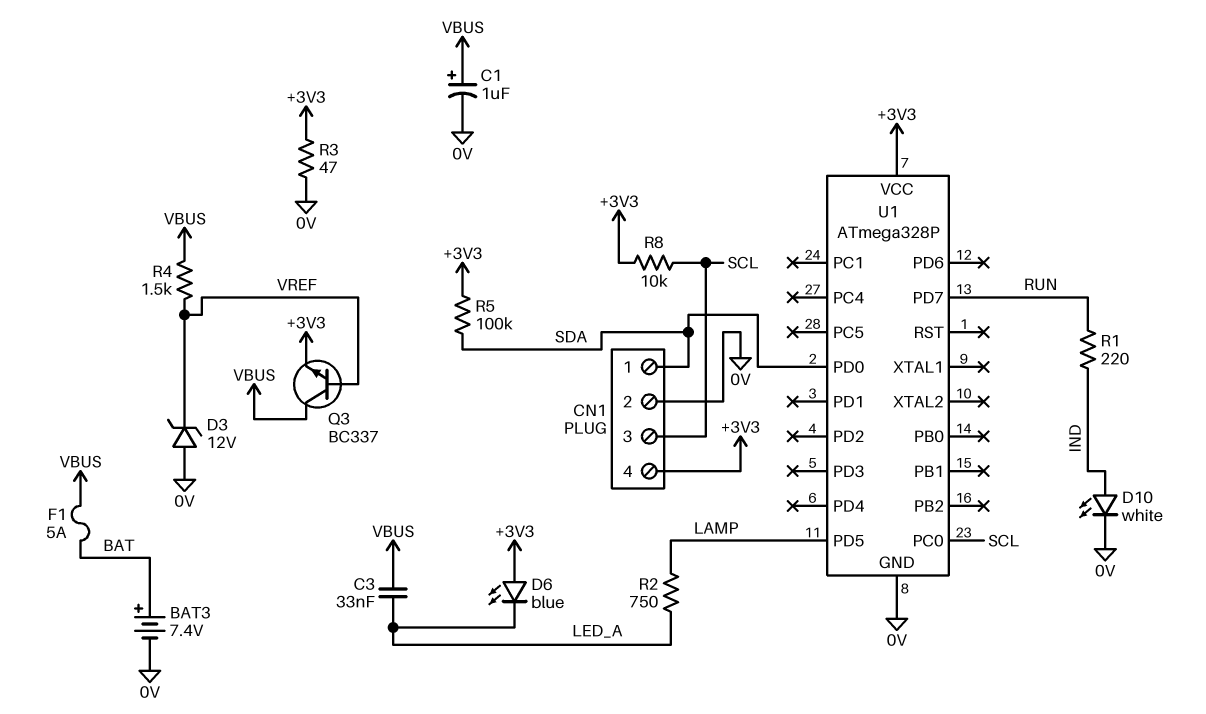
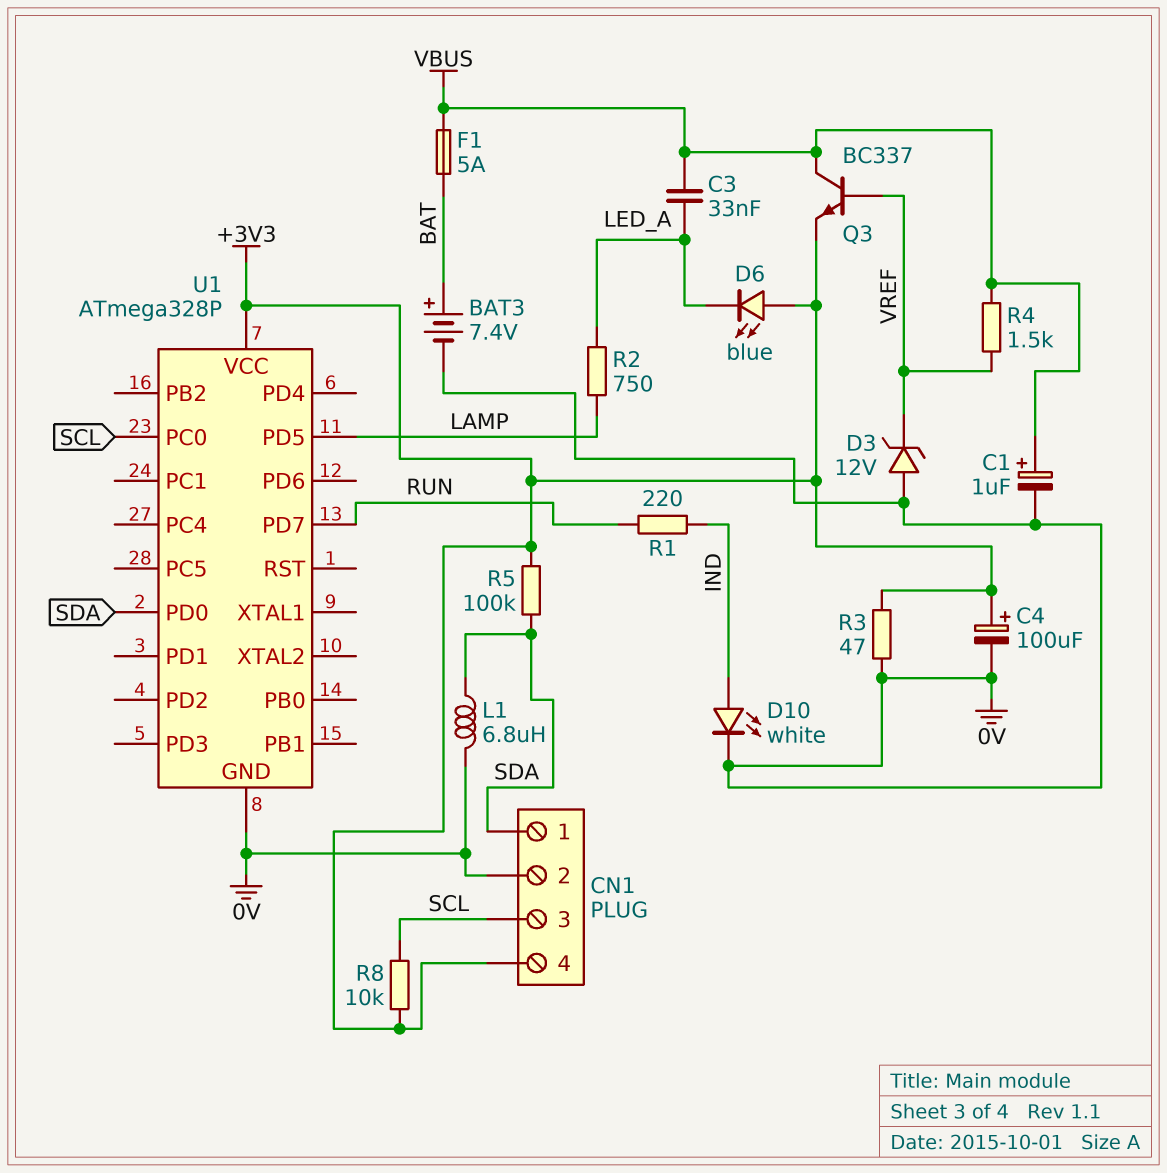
C4: none -> 100uF (plus +3V3, minus 0V)
L1: none -> 6.8uH (0V, SDA)

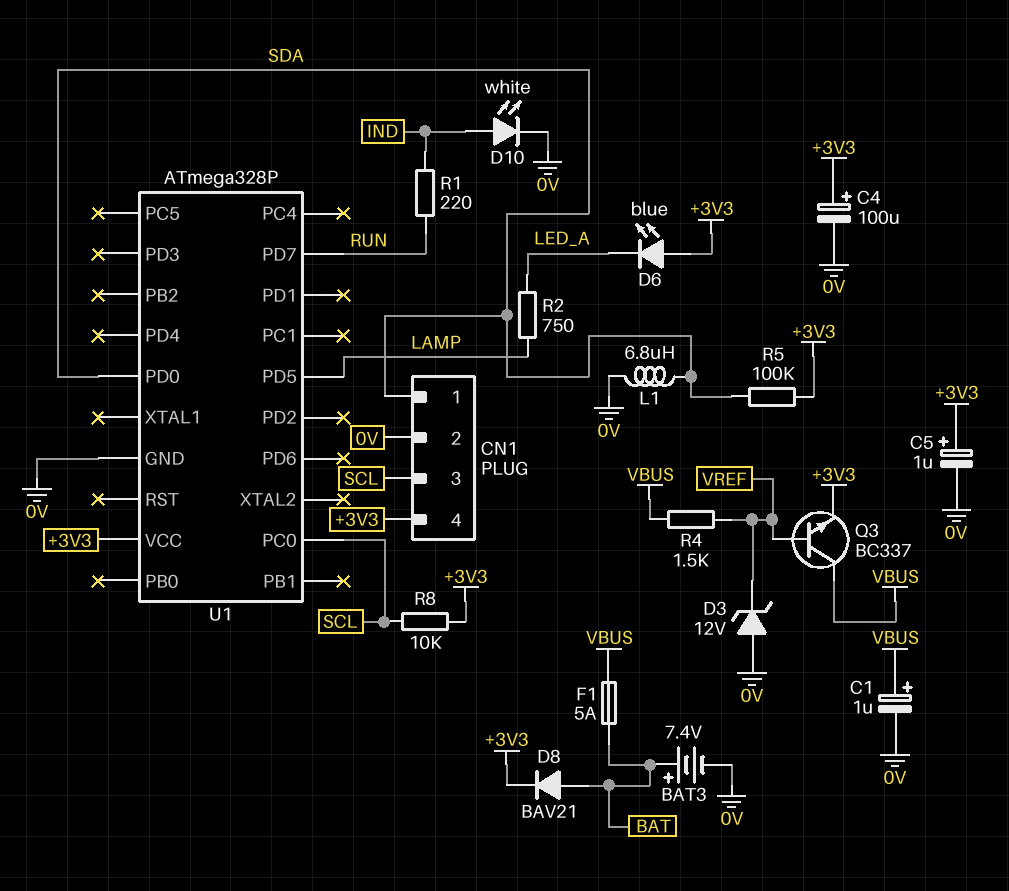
C3: 33nF (LED_A, VBUS) -> none
C5: none -> 1uF (plus +3V3, minus 0V)
D8: none -> diode BAV21 (A BAT, K +3V3)
R3: 47 (+3V3, 0V) -> none

